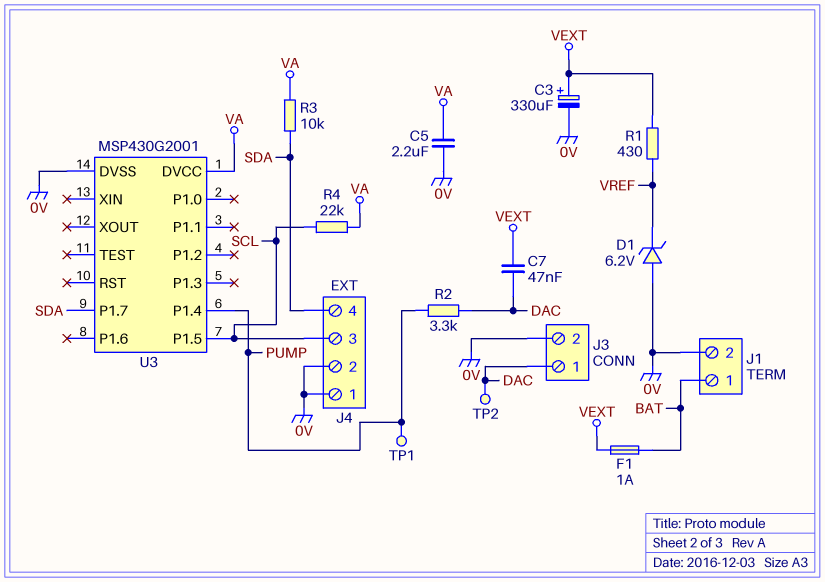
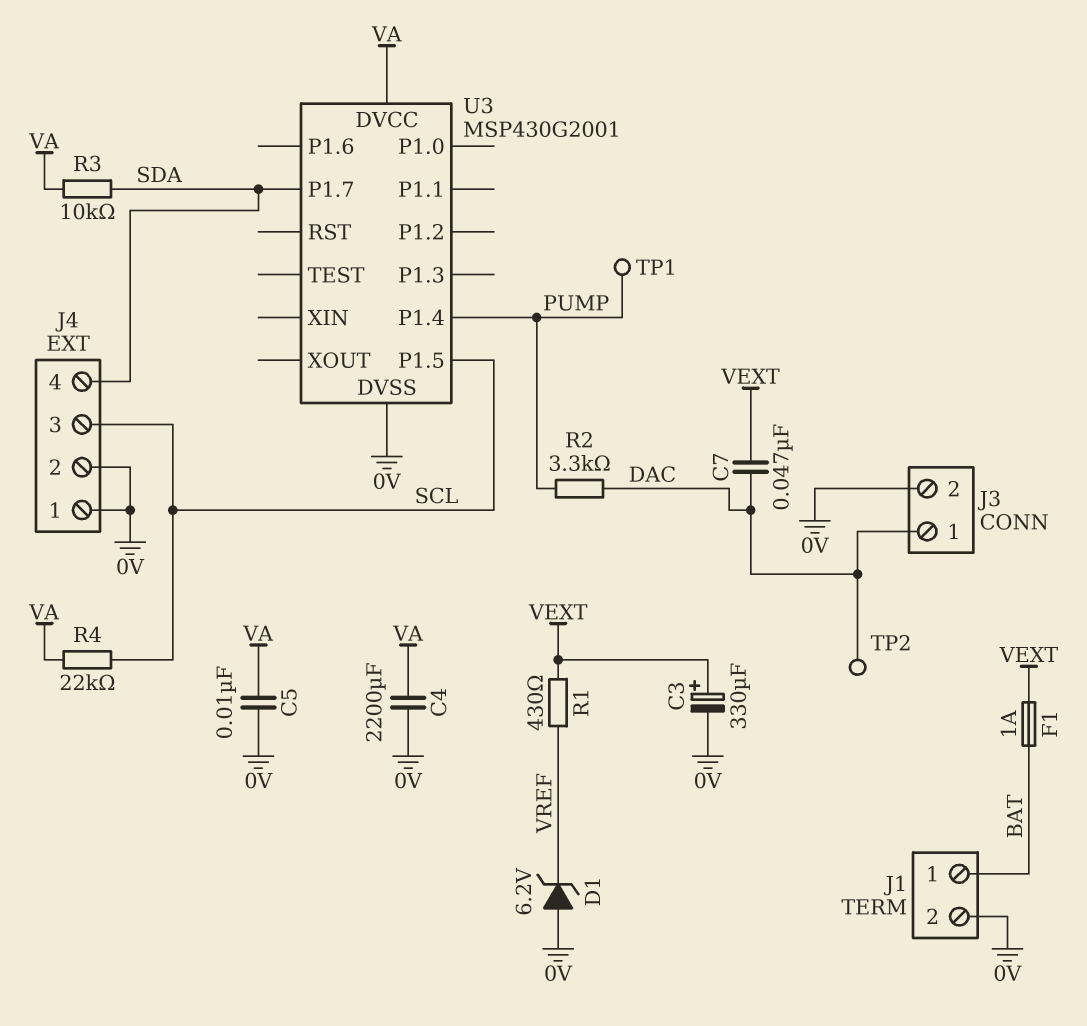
C4: none -> 2200uF (0V, VA)
C5: 2.2uF (0V, VA) -> 10nF (0V, VA)

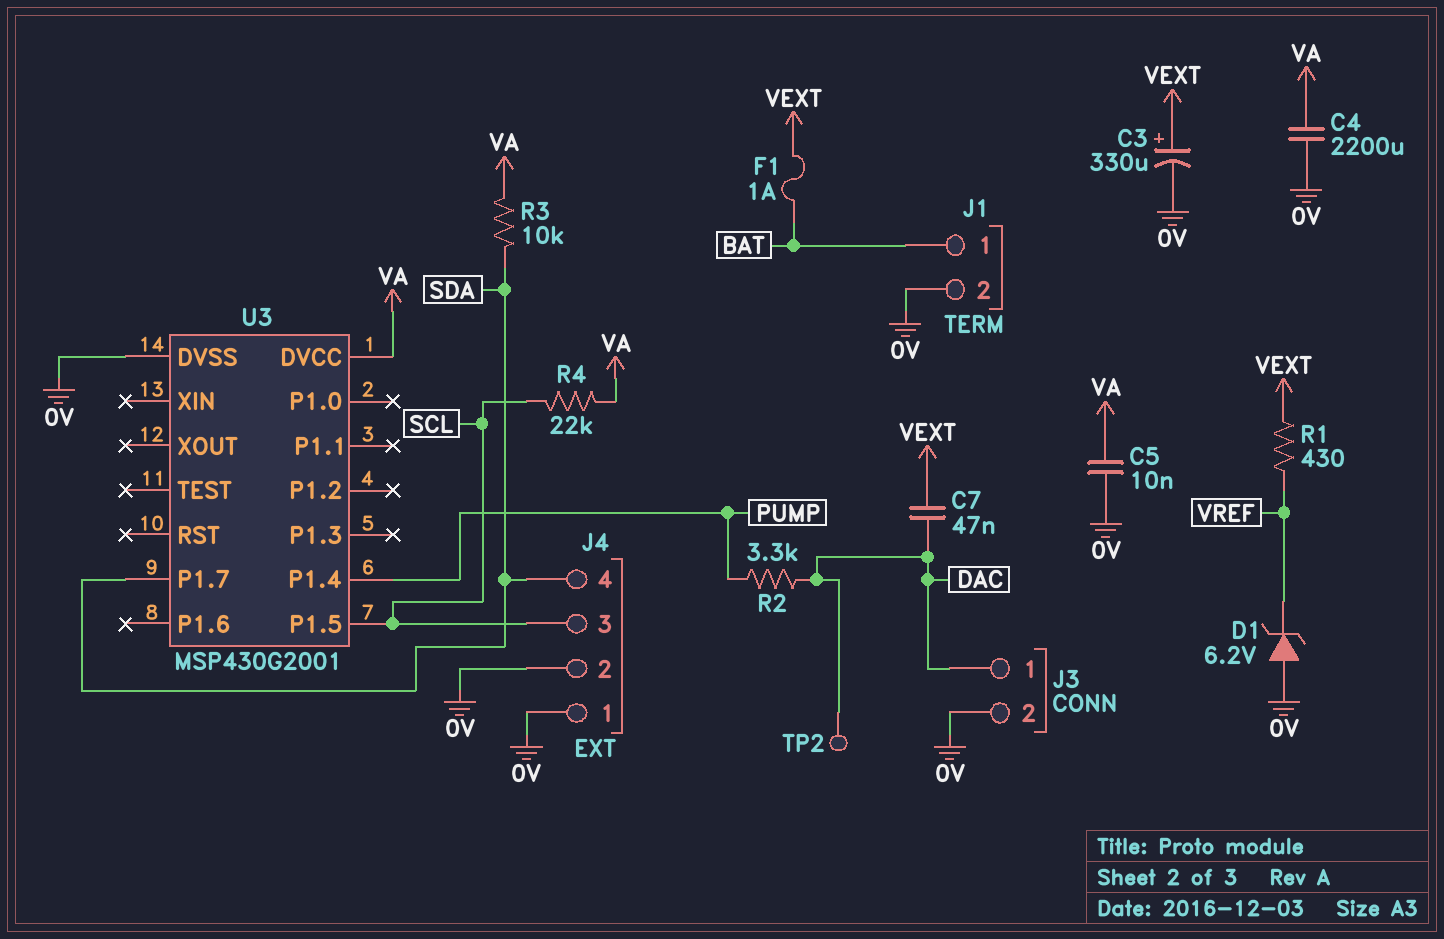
TP1: test point (PUMP) -> none

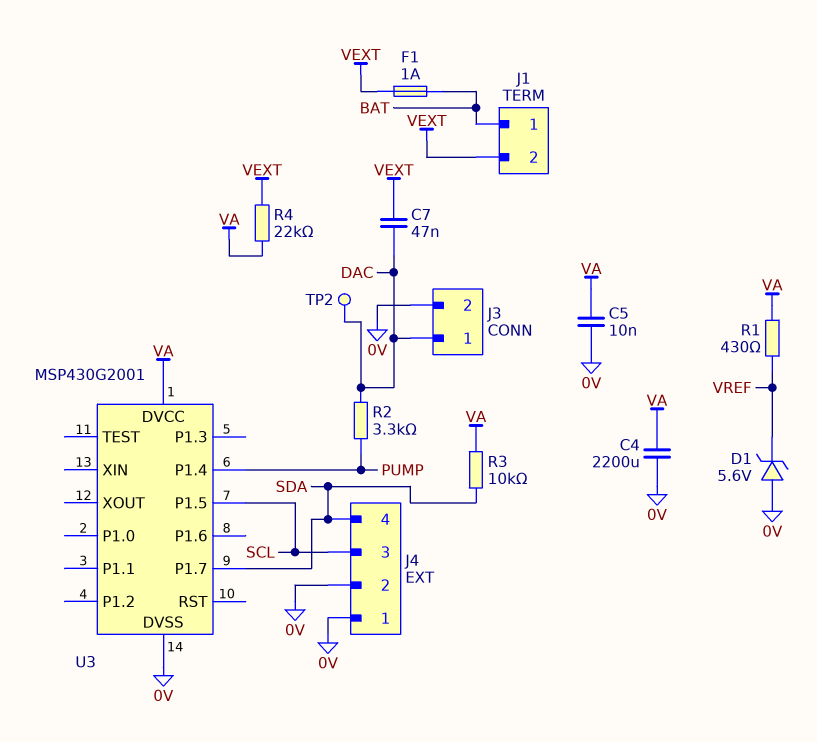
C3: 330uF (plus VEXT, minus 0V) -> none
D1: zener 6.2V (A 0V, K VREF) -> zener 5.6V (A 0V, K VREF)
J1 pin 2: 0V -> VEXT
R1: 430 (VEXT, VREF) -> 430 (VA, VREF)
R4: 22k (SCL, VA) -> 22k (VA, VEXT)

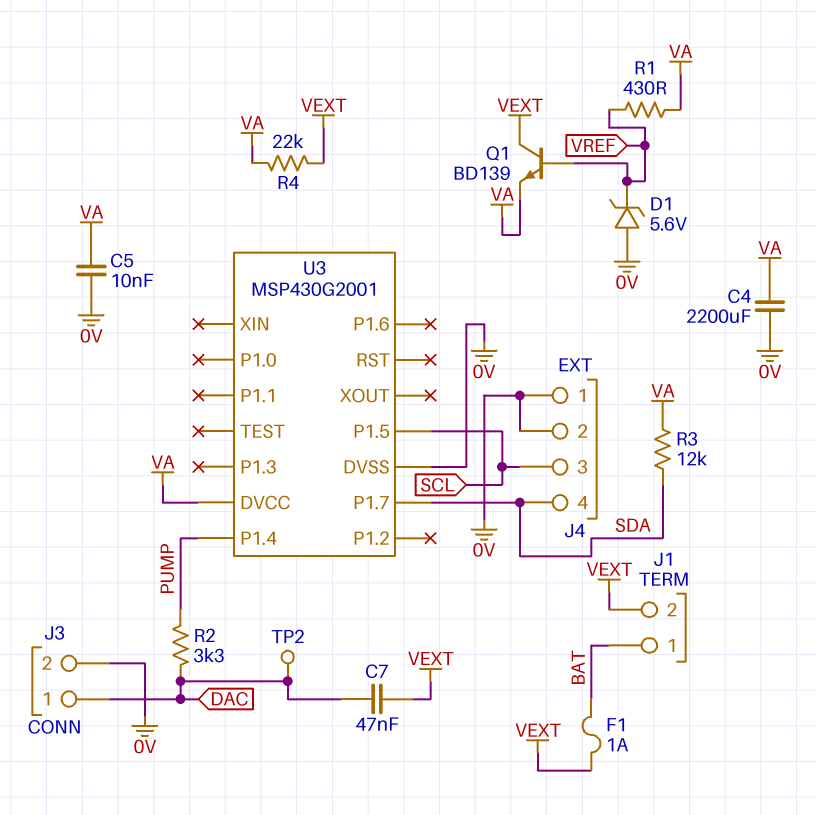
Q1: none -> NPN BD139 (B VREF, C VEXT, E VA)
R3: 10k (SDA, VA) -> 12k (SDA, VA)

